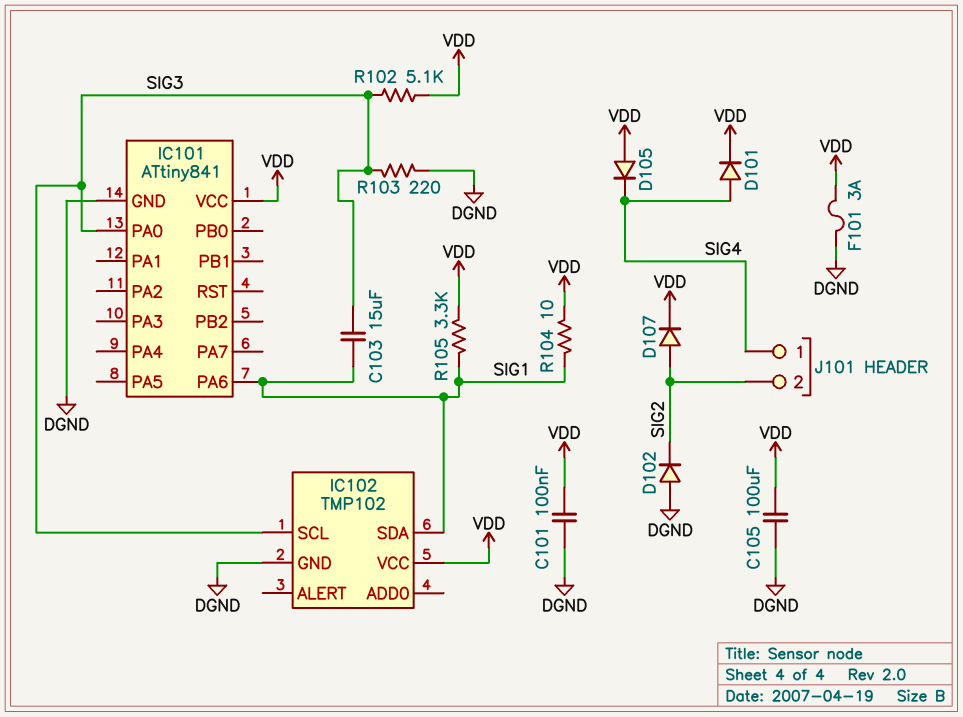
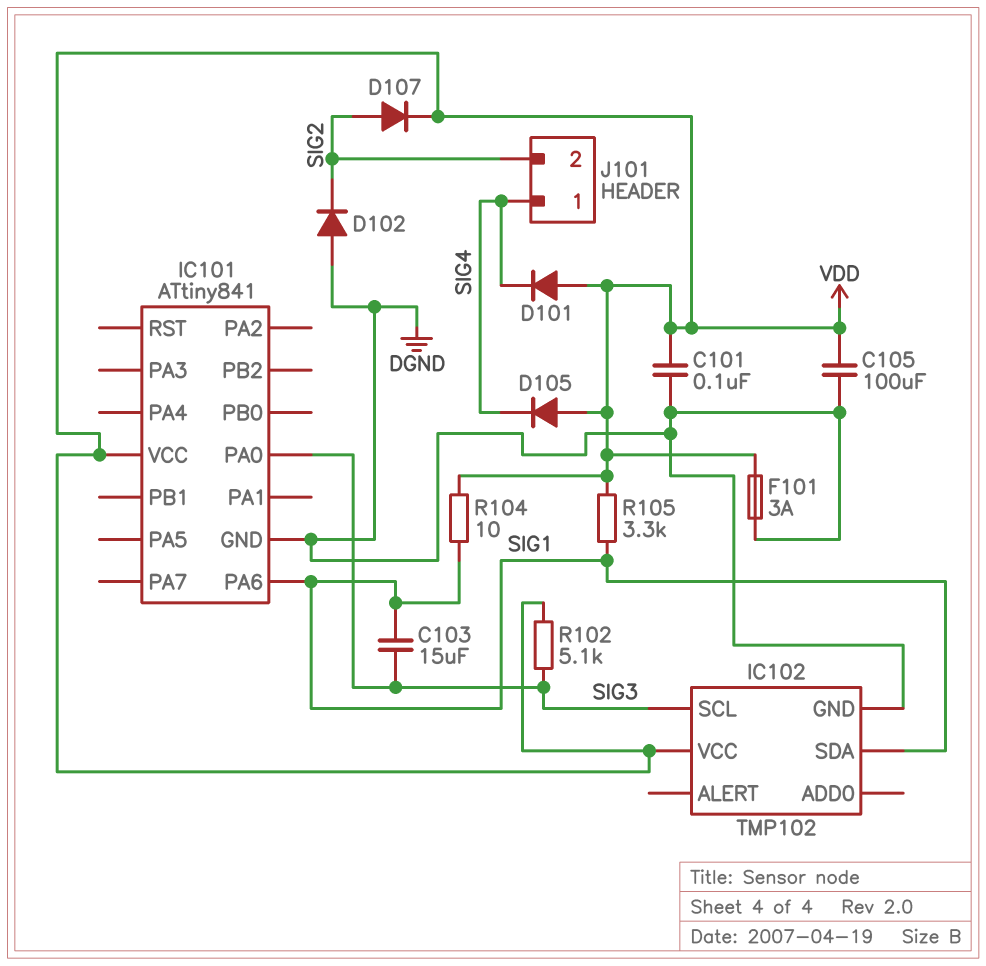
D101: diode (A SIG4, K VDD) -> diode (A VDD, K SIG4)
R103: 220 (DGND, SIG3) -> none

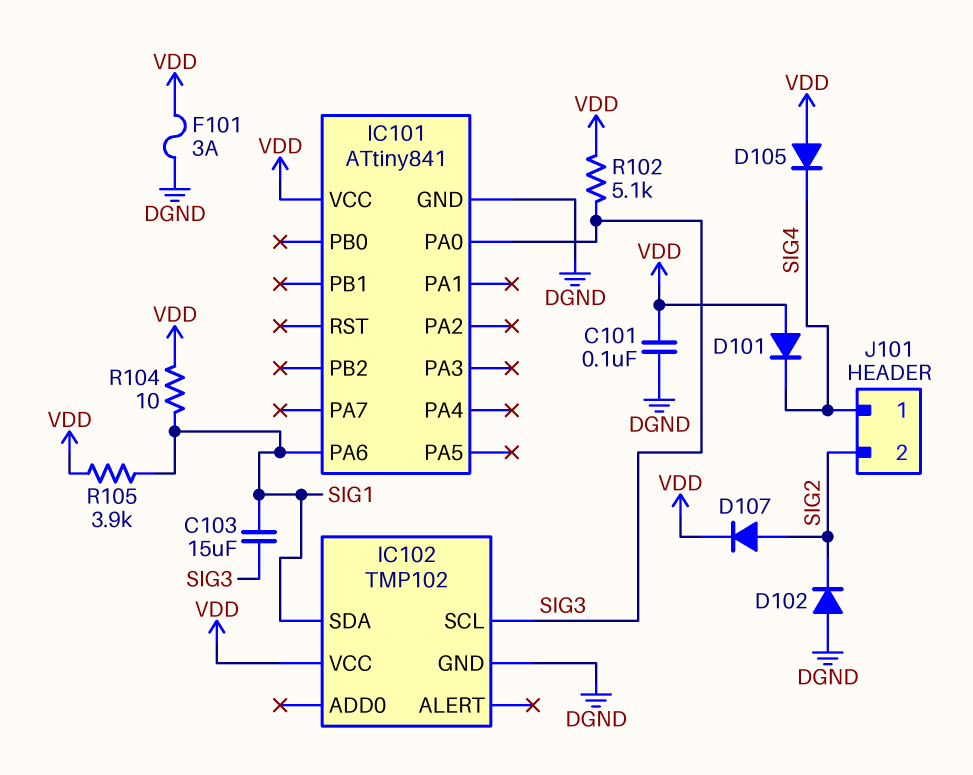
C105: 100uF (DGND, VDD) -> none
R105: 3.3k (SIG1, VDD) -> 3.9k (SIG1, VDD)

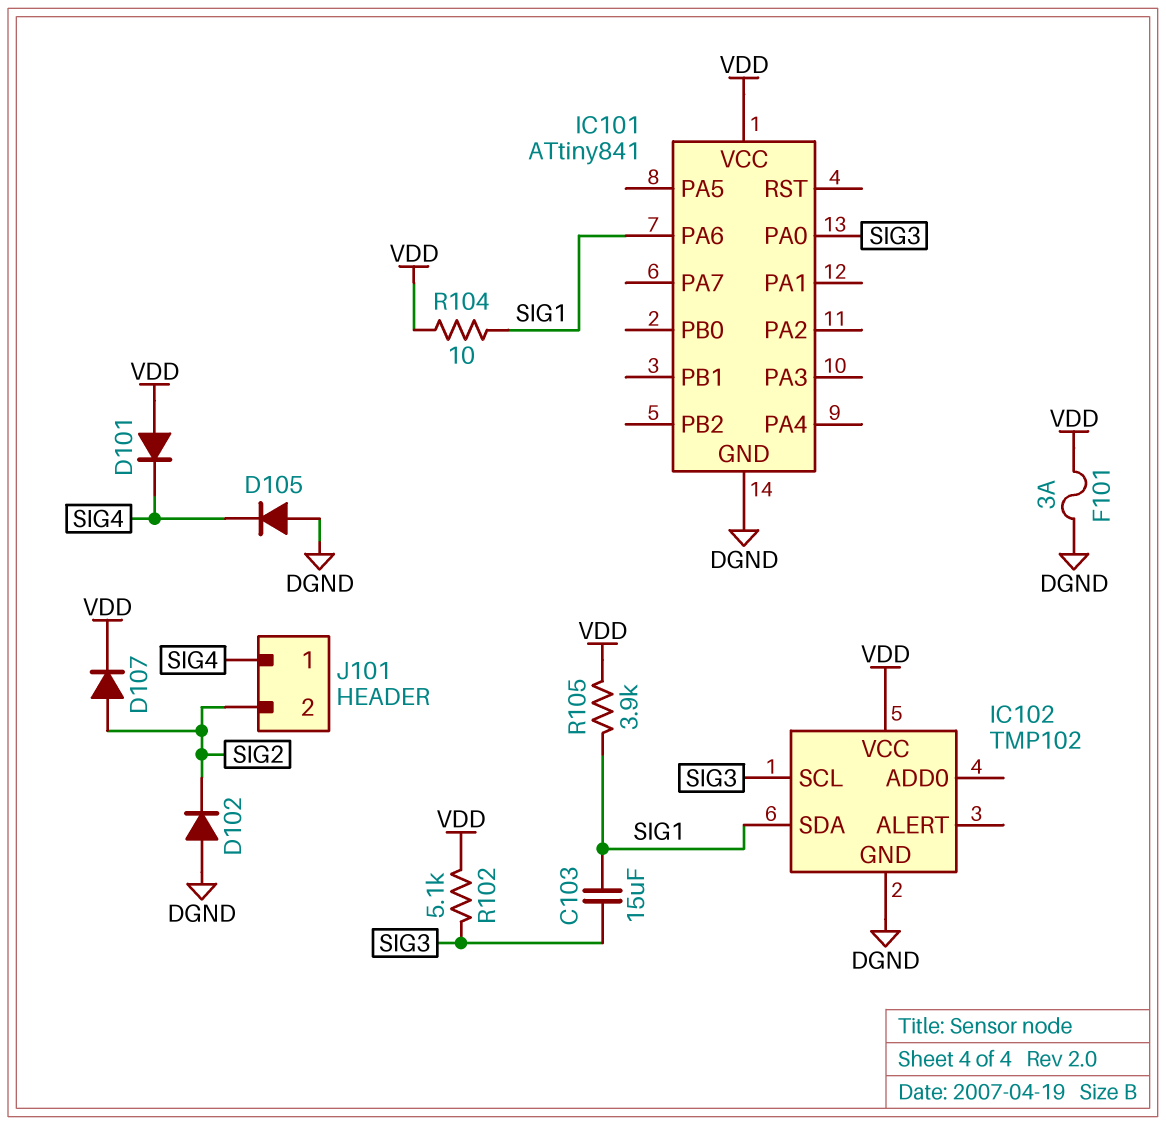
C101: 100nF (DGND, VDD) -> none
D105: diode (A VDD, K SIG4) -> diode (A DGND, K SIG4)

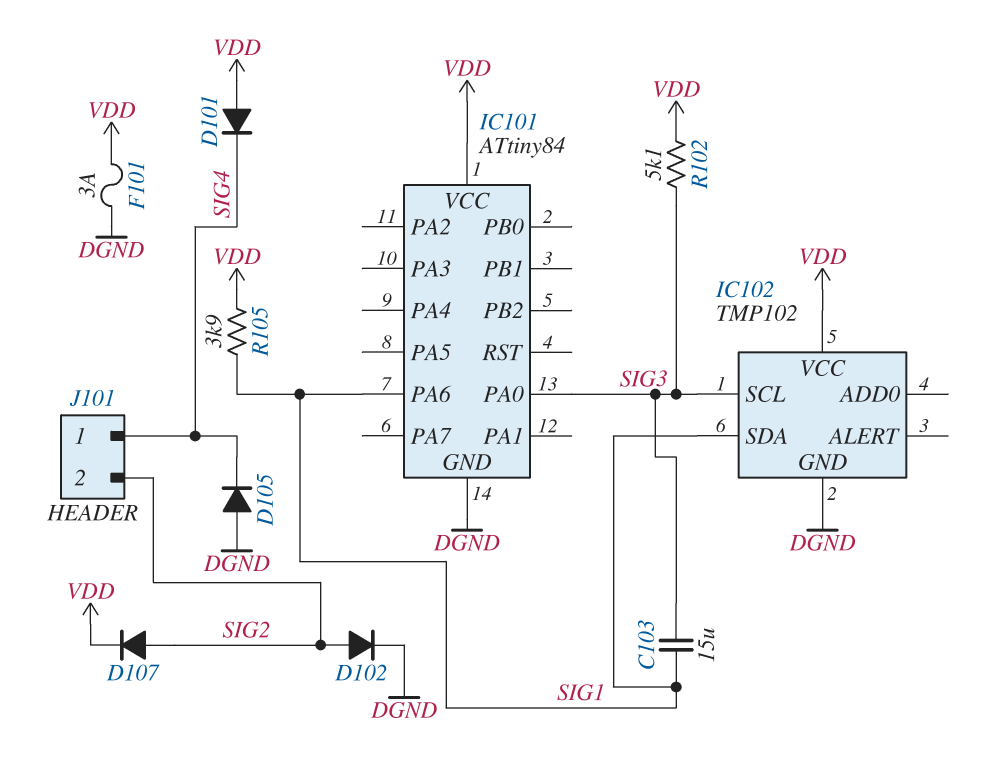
D102: diode (A DGND, K SIG2) -> diode (A SIG2, K DGND)
IC101: ATtiny841 -> ATtiny84
R104: 10 (SIG1, VDD) -> none

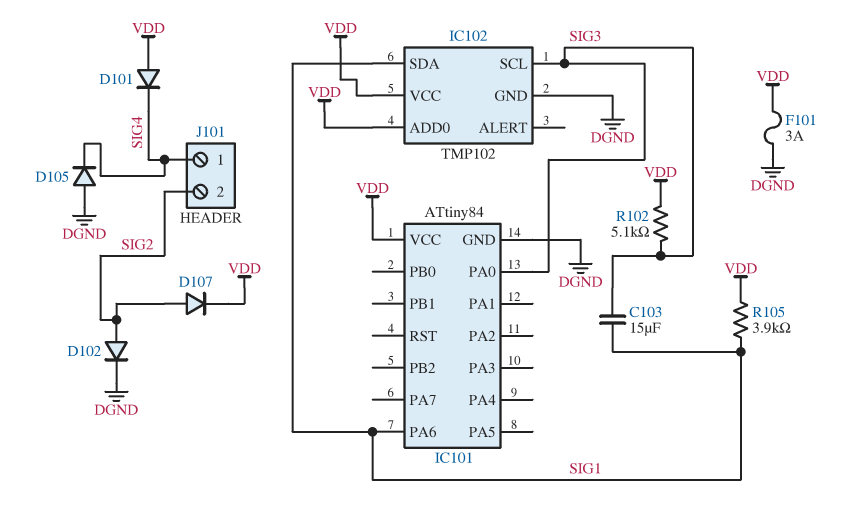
IC102 pin ADD0: none -> VDD

